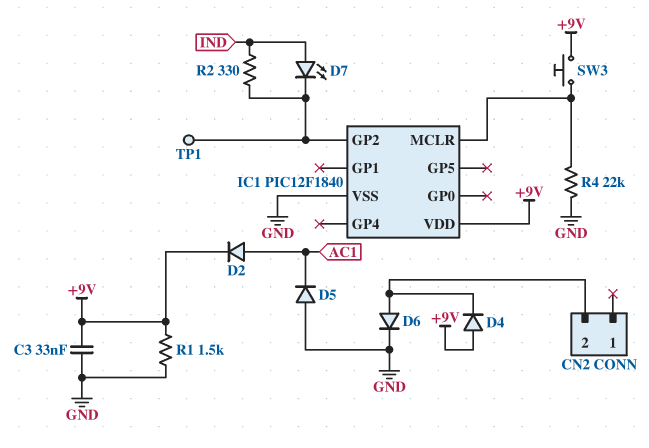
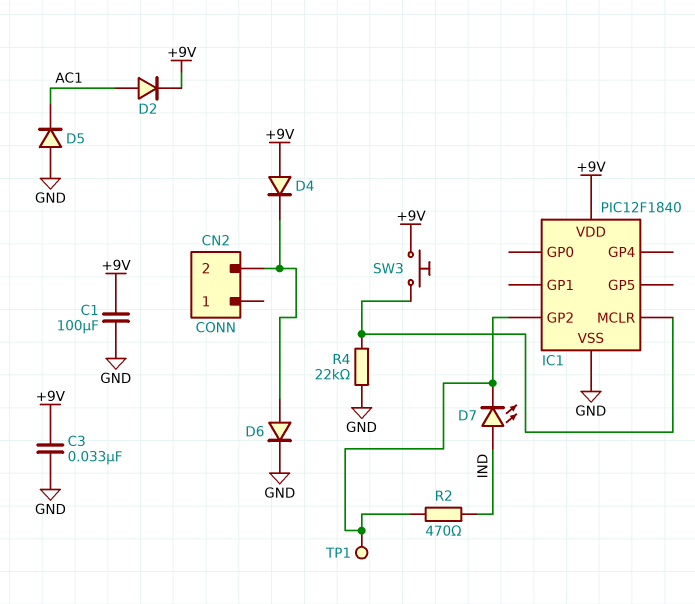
C1: none -> 100uF (+9V, GND)
R1: 1.5k (+9V, GND) -> none
R2: 330 (IC1/GP2, IND) -> 470 (IC1/GP2, IND)

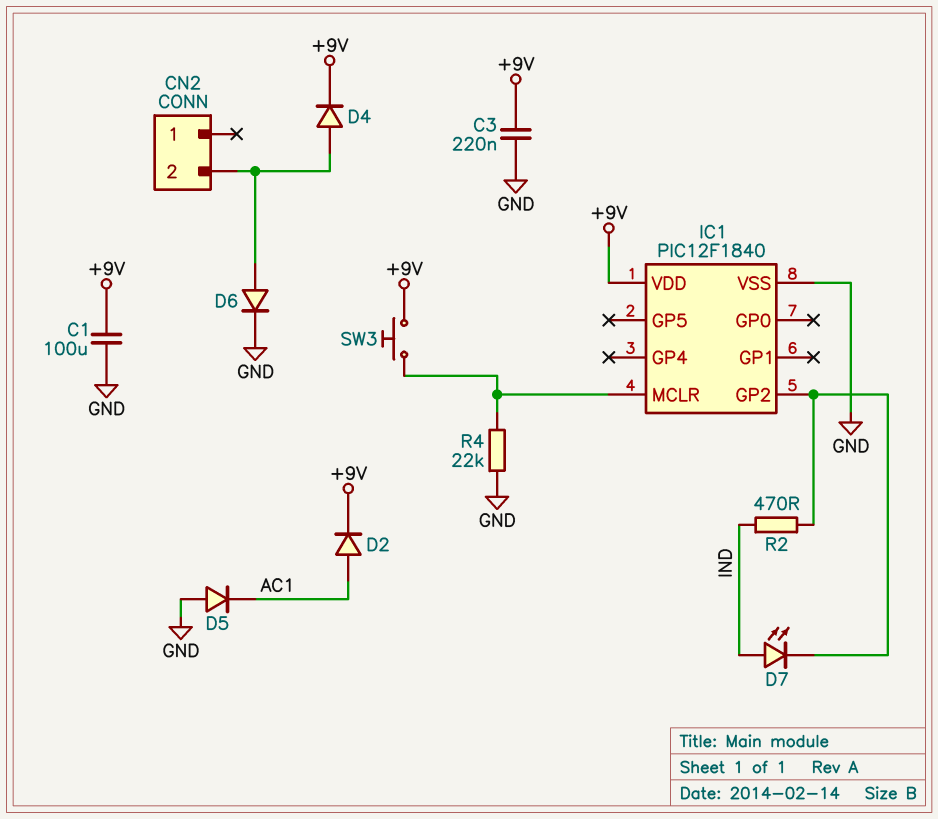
C3: 33nF (+9V, GND) -> 220nF (+9V, GND)
D4: diode (A +9V, K CN2/2) -> diode (A CN2/2, K +9V)
TP1: test point (IC1/GP2) -> none

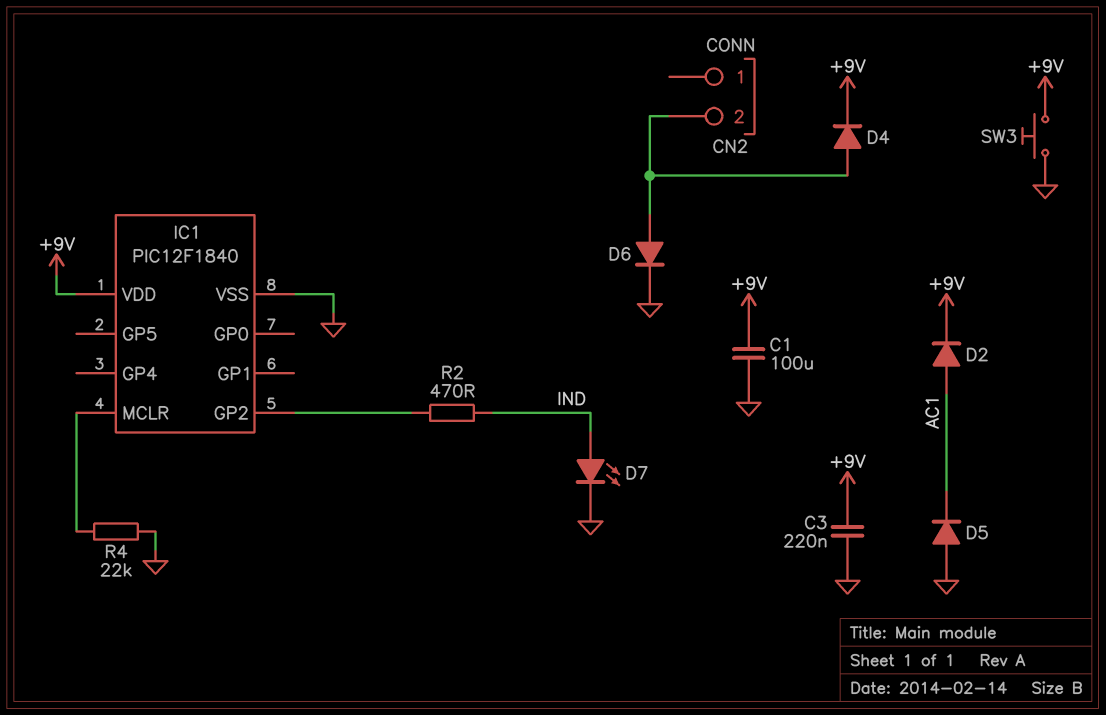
D7: LED (A IND, K IC1/GP2) -> LED (A IND, K GND)
SW3: button (+9V, IC1/MCLR) -> button (+9V, GND)

